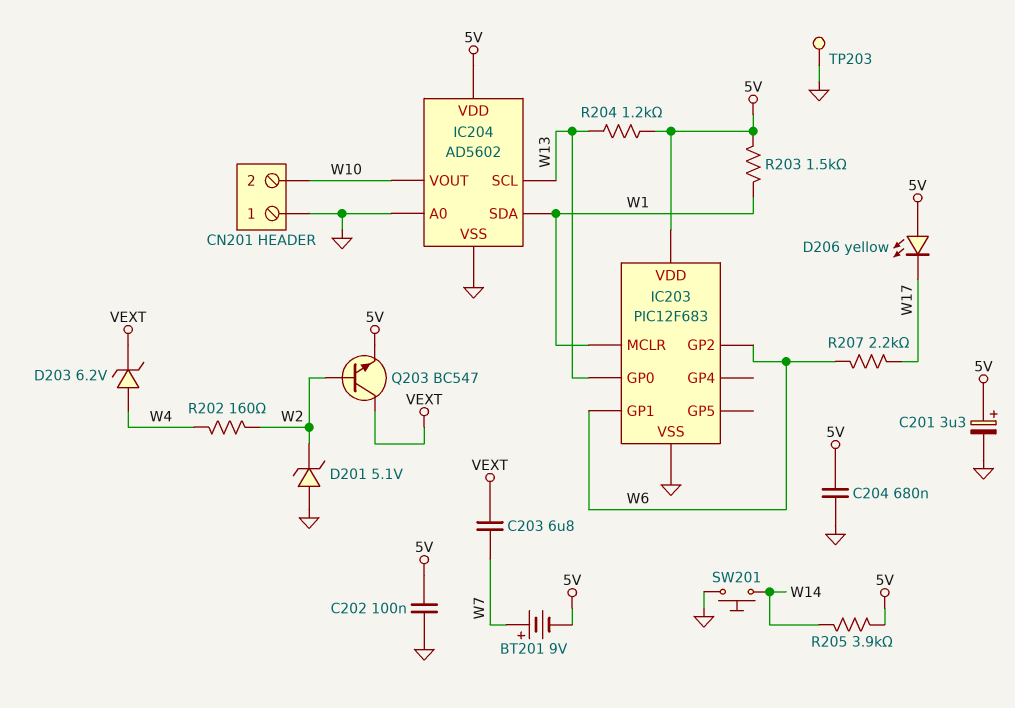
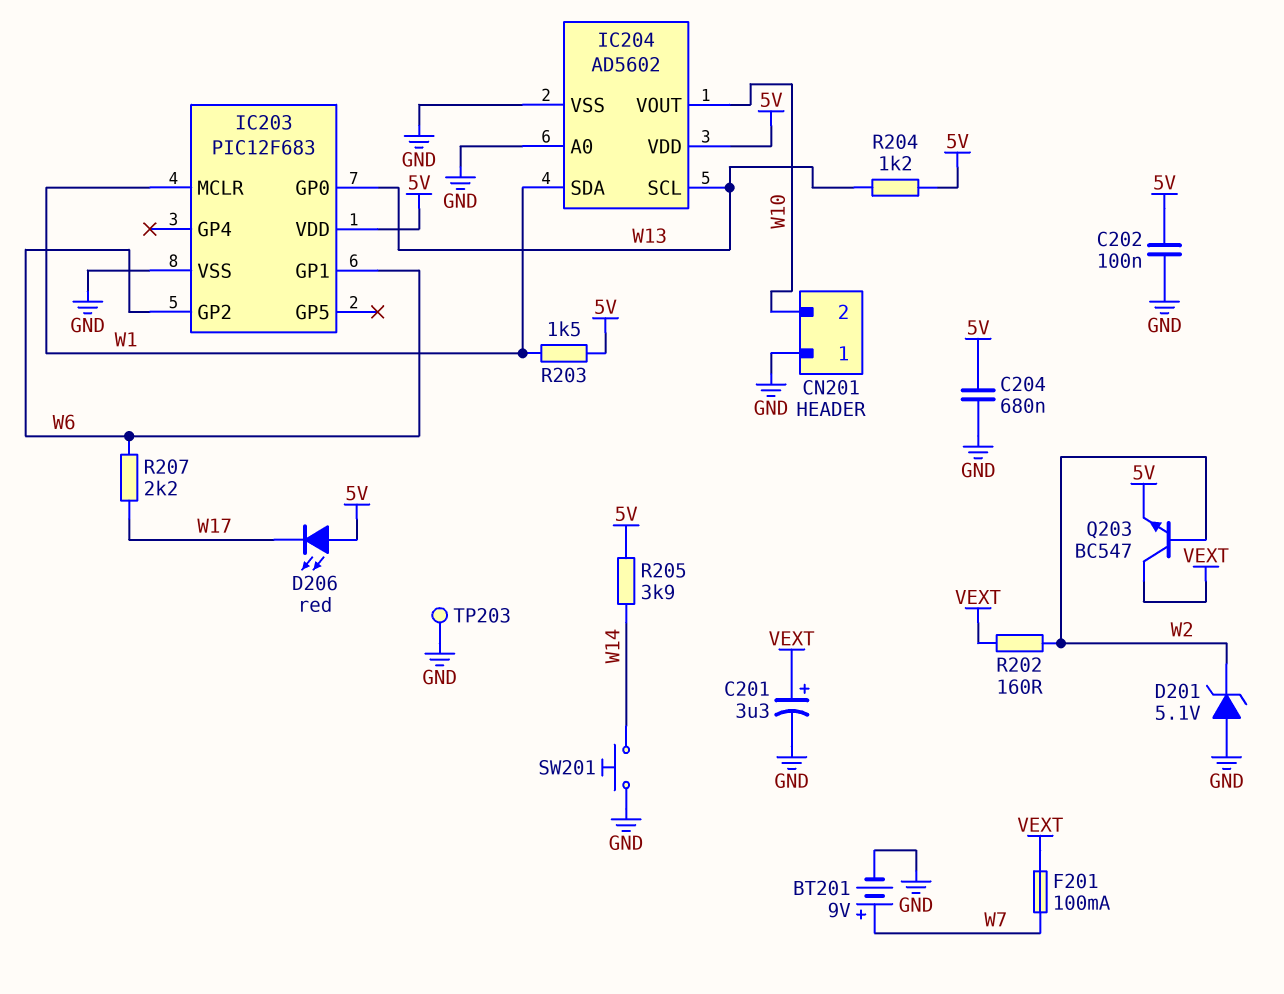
BT201: 9V (plus W7, minus 5V) -> 9V (plus W7, minus GND)
C201: 3.3uF (plus 5V, minus GND) -> 3.3uF (plus VEXT, minus GND)
C203: 6.8uF (VEXT, W7) -> none
D203: zener 6.2V (A W4, K VEXT) -> none
D206: LED yellow (A 5V, K W17) -> LED red (A 5V, K W17)
F201: none -> 100mA (VEXT, W7)
R202: 160 (W2, W4) -> 160 (VEXT, W2)

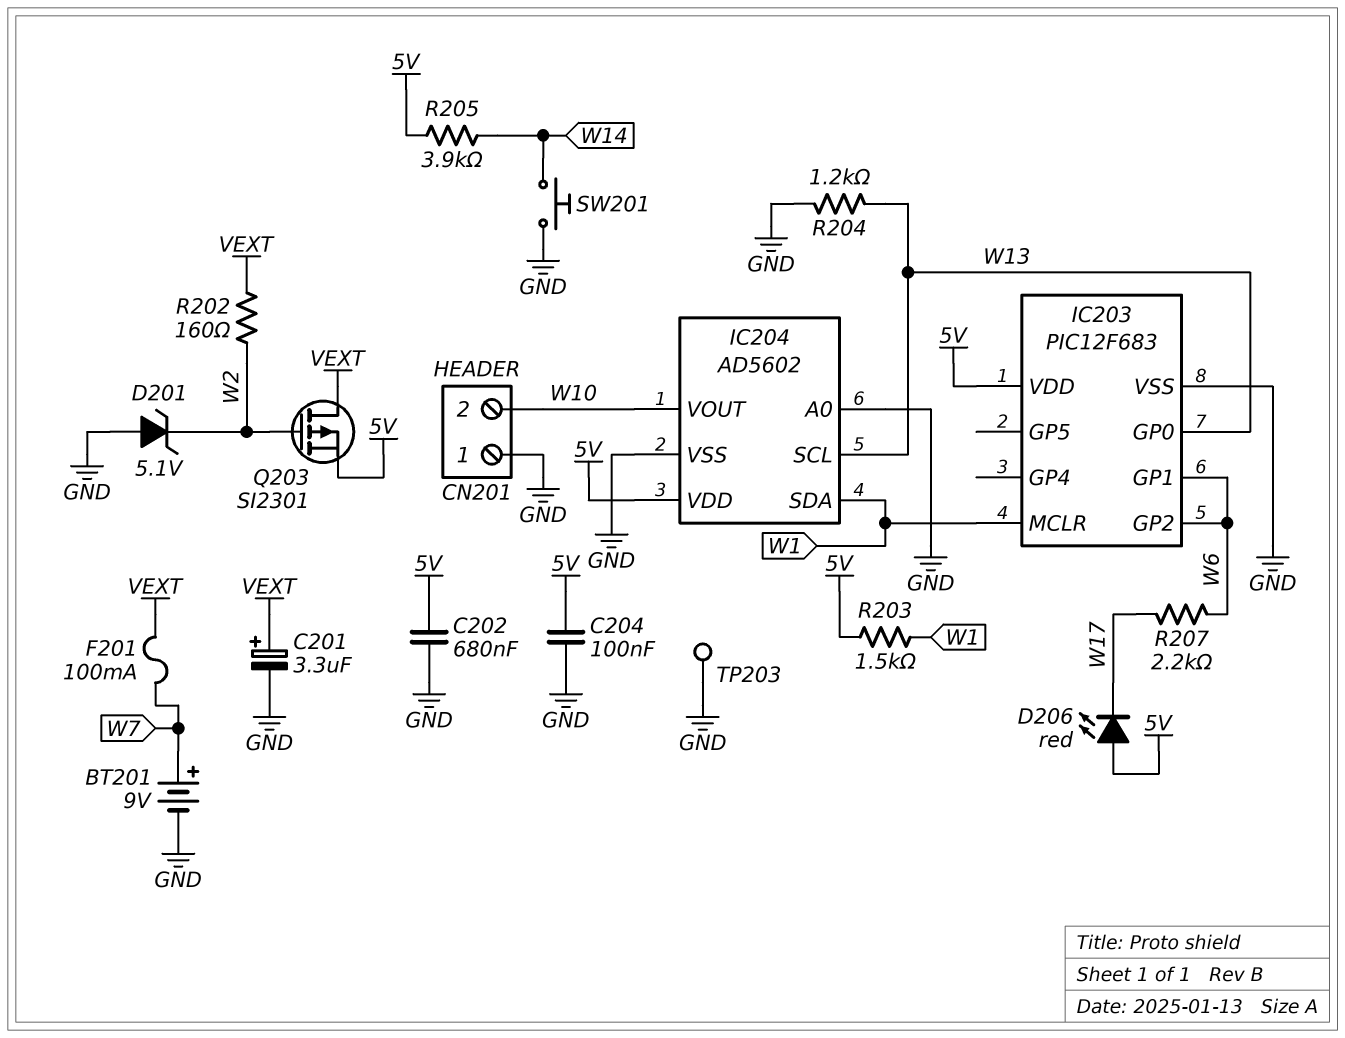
C202: 100nF (5V, GND) -> 680nF (5V, GND)
C204: 680nF (5V, GND) -> 100nF (5V, GND)
Q203: NPN BC547 (B W2, C VEXT, E 5V) -> PMOS SI2301 (G W2, D VEXT, S 5V)
R204: 1.2k (5V, W13) -> 1.2k (GND, W13)

